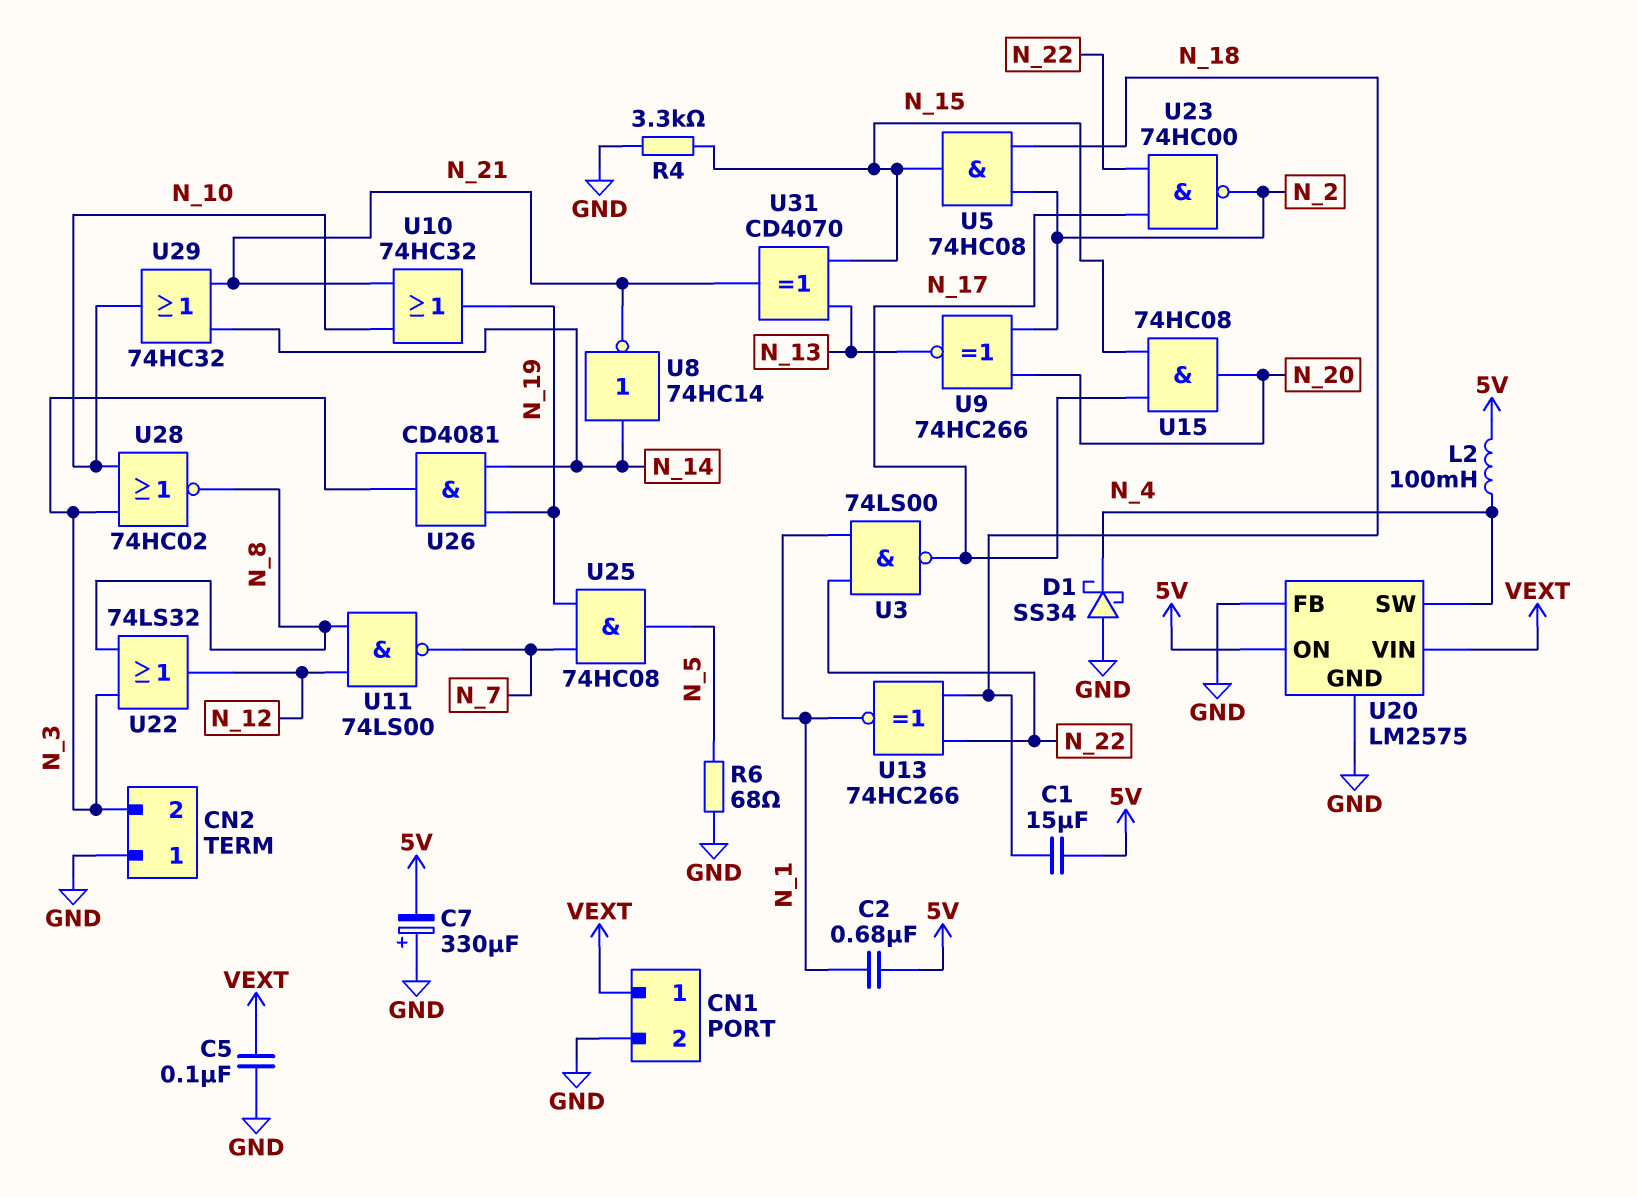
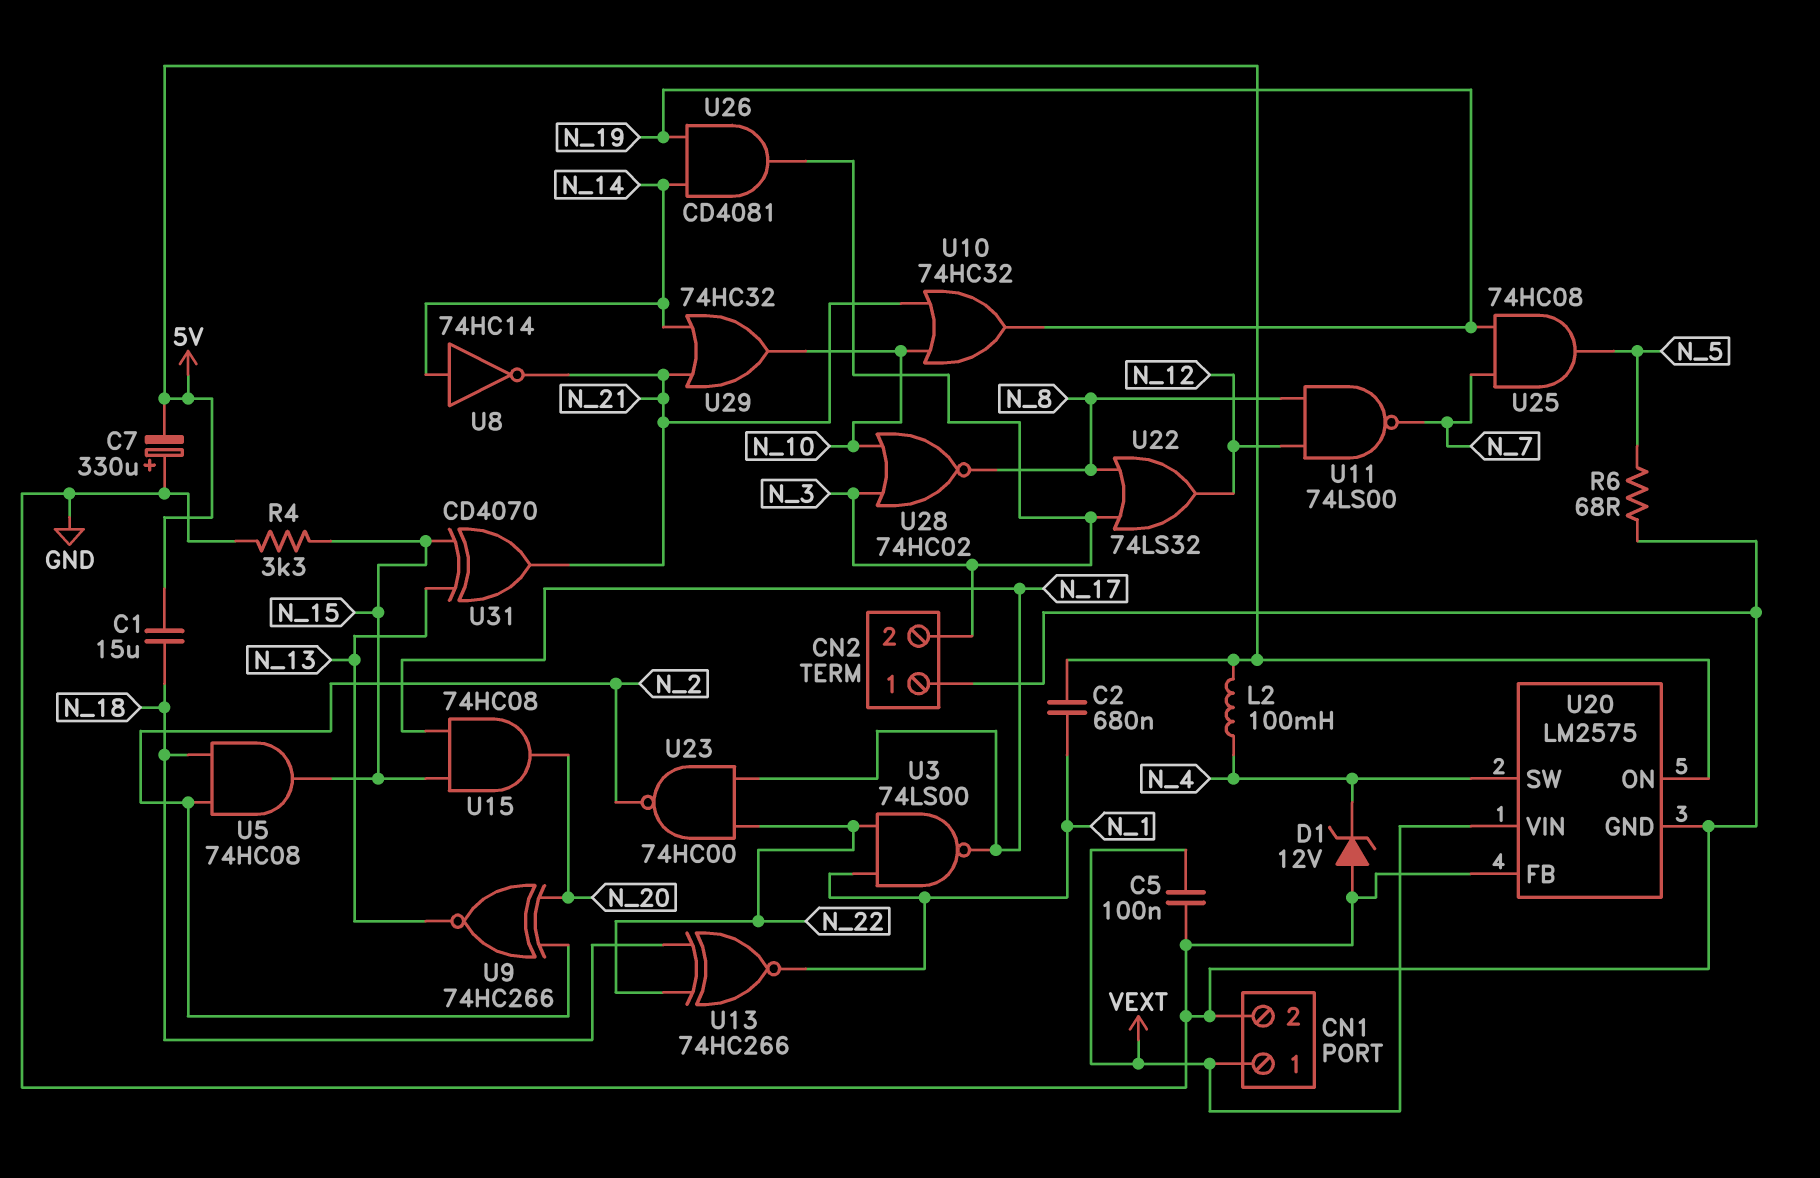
D1: schottky SS34 (A GND, K N_4) -> zener 12V (A GND, K N_4)

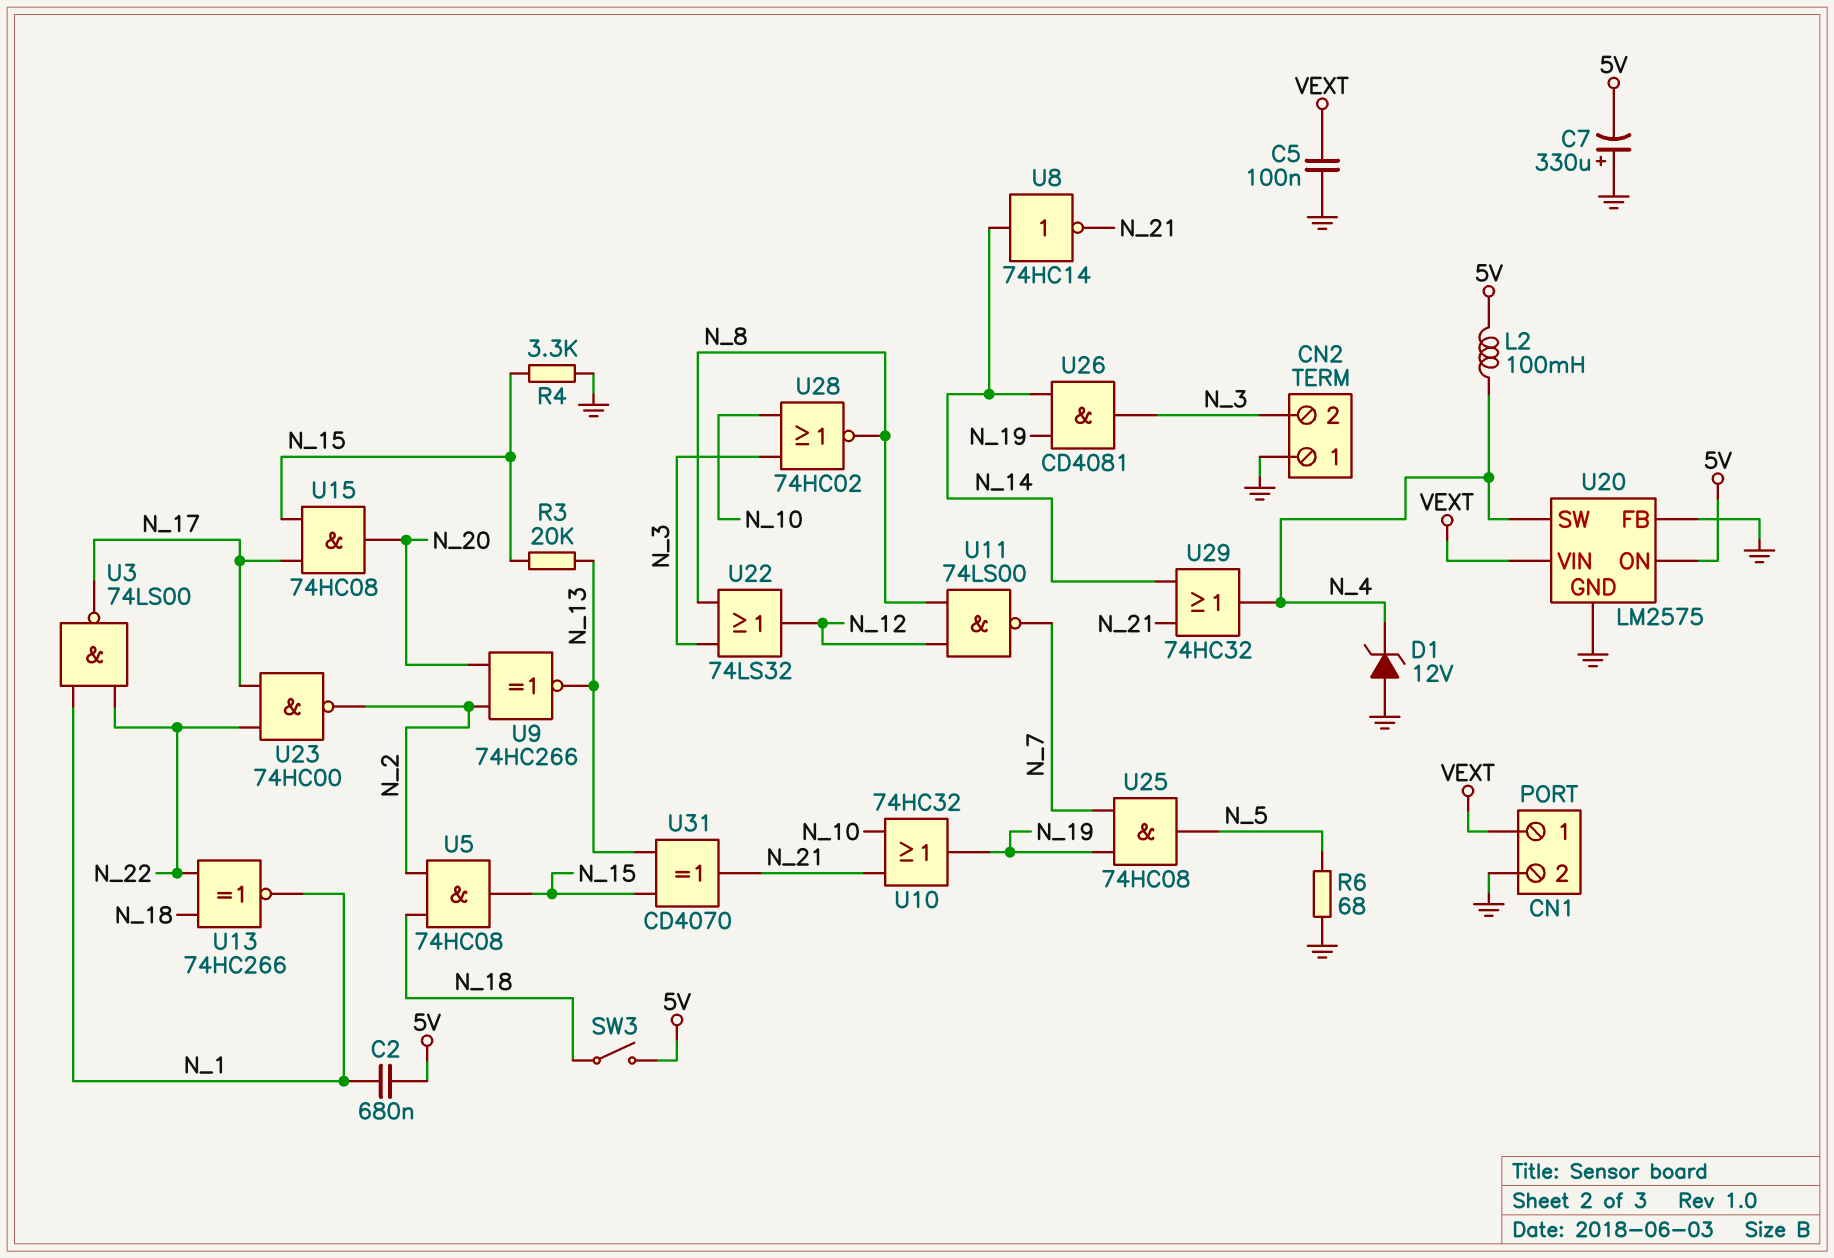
C1: 15uF (5V, N_18) -> none
R3: none -> 20k (N_13, N_15)
SW3: none -> switch (5V, N_18)
U29: OR 74HC32 (in N_14, in N_21, out N_10) -> OR 74HC32 (in N_14, in N_21, out N_4)

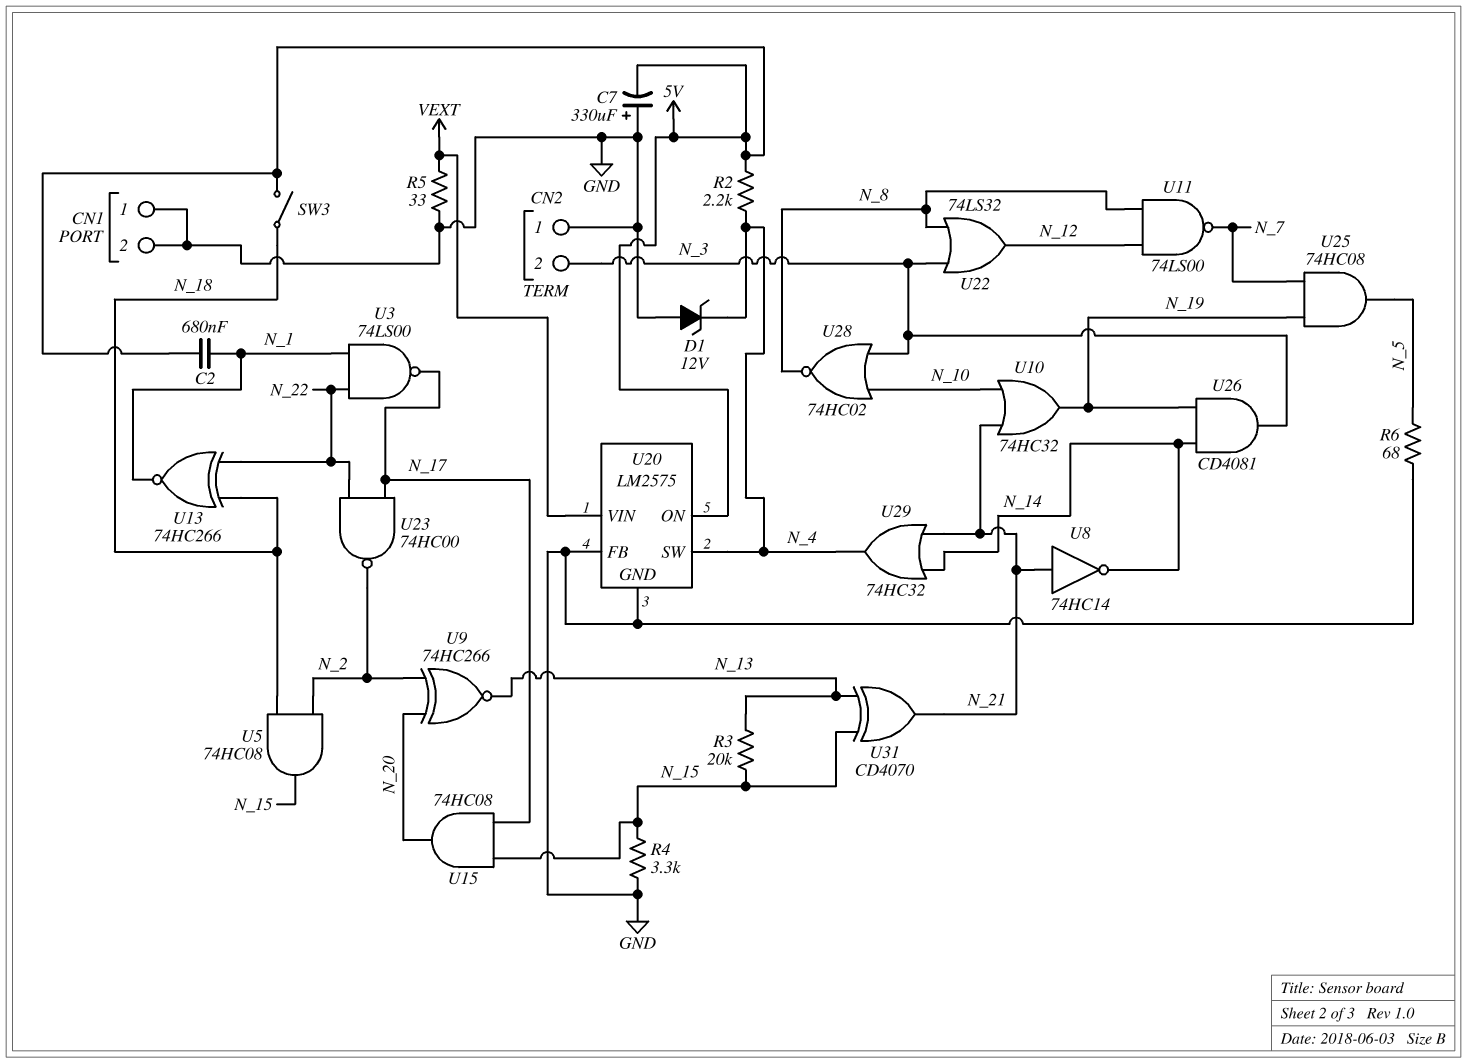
C5: 100nF (GND, VEXT) -> none
CN1 pin 1: VEXT -> GND
L2: 100mH (5V, N_4) -> none
R2: none -> 2.2k (5V, N_4)
R5: none -> 33 (GND, VEXT)
U8: NOT 74HC14 (in N_14, out N_21) -> NOT 74HC14 (in N_21, out N_14)

